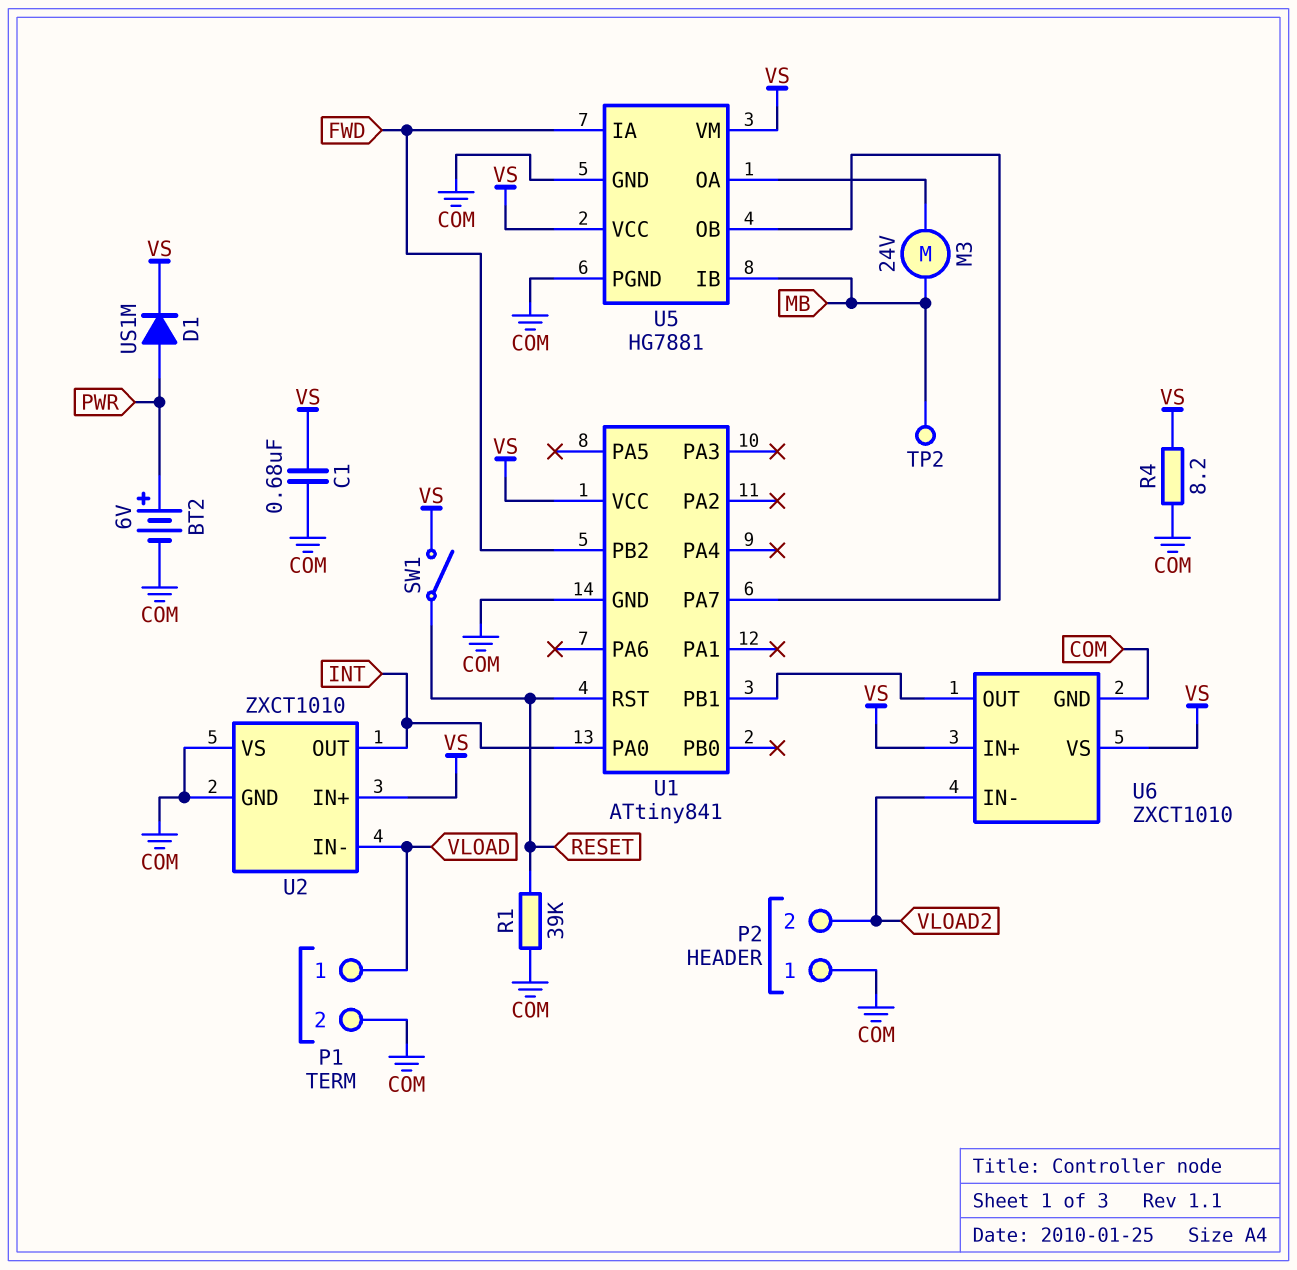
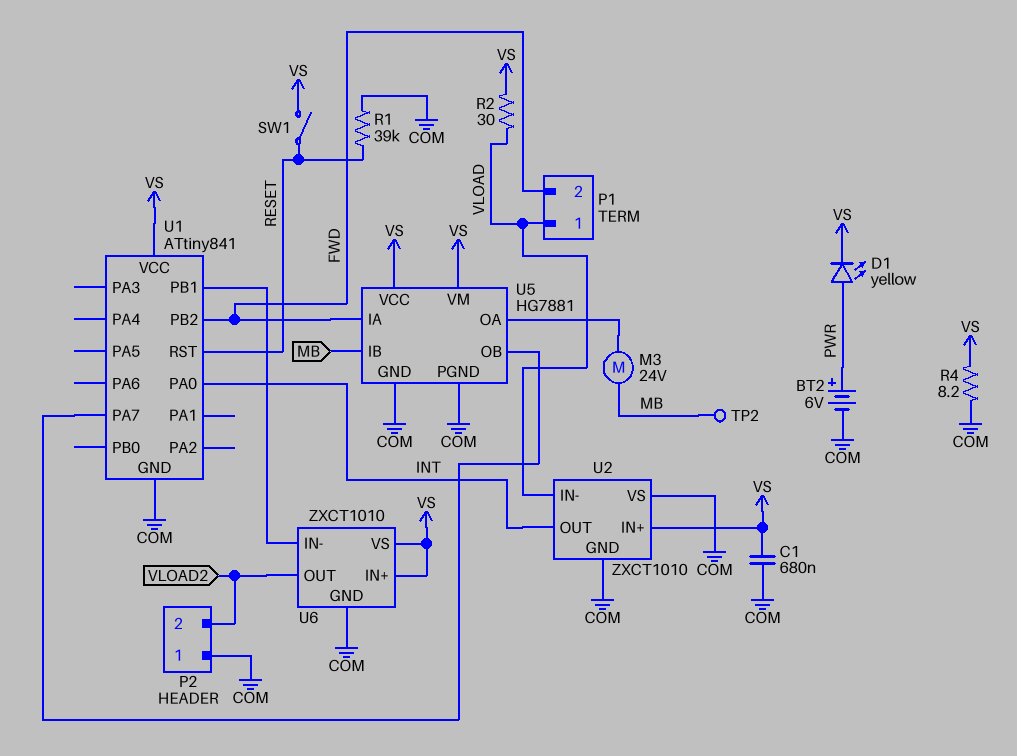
D1: diode US1M (A PWR, K VS) -> LED yellow (A PWR, K VS)
P1 pin 2: COM -> FWD
R2: none -> 30 (VLOAD, VS)
U6 pin IN-: VLOAD2 -> U1/PB1
U6 pin OUT: U1/PB1 -> VLOAD2

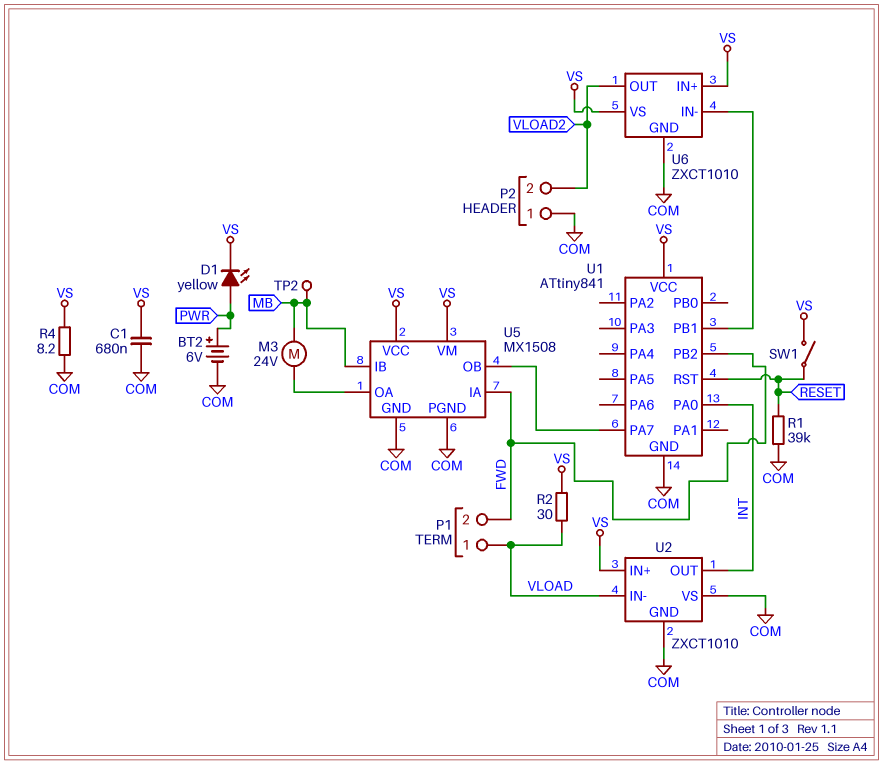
U5: HG7881 -> MX1508

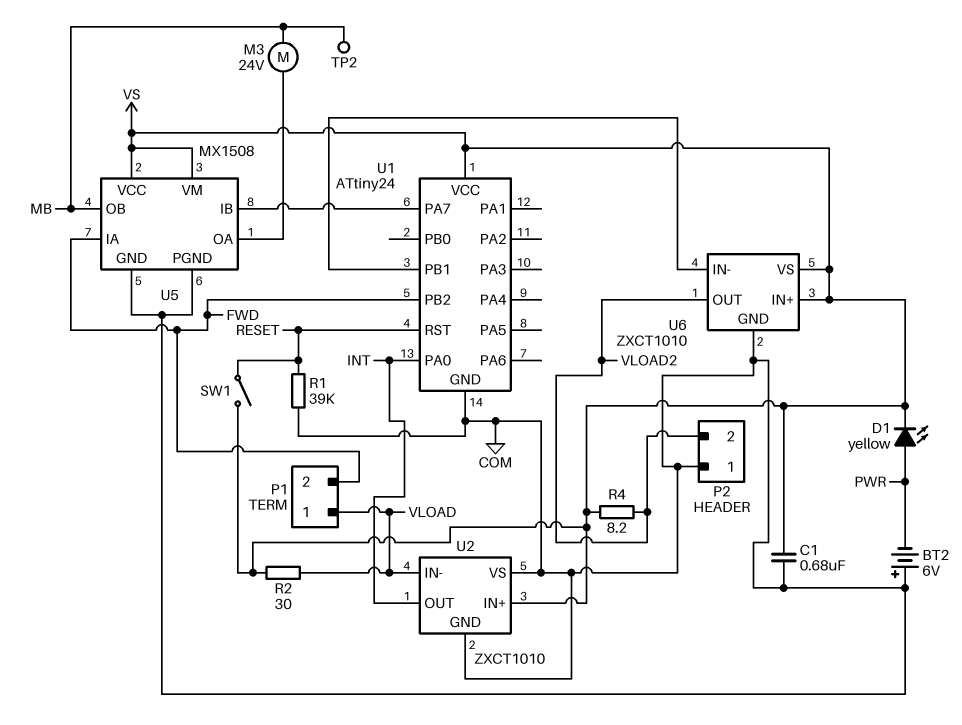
BT2: 6V (plus PWR, minus COM) -> 6V (plus COM, minus PWR)
R4: 8.2 (COM, VS) -> 8.2 (VLOAD2, VS)
U1: ATtiny841 -> ATtiny24
U5 pin IB: MB -> U1/PA7
U5 pin OB: U1/PA7 -> MB

